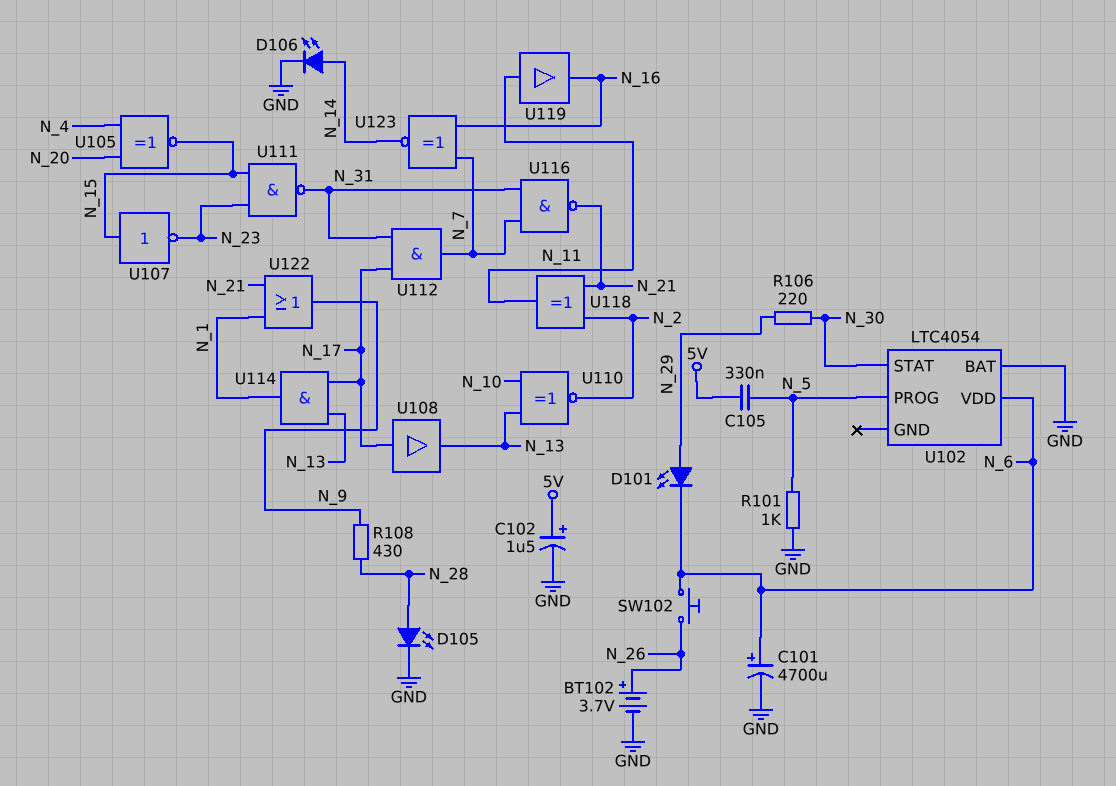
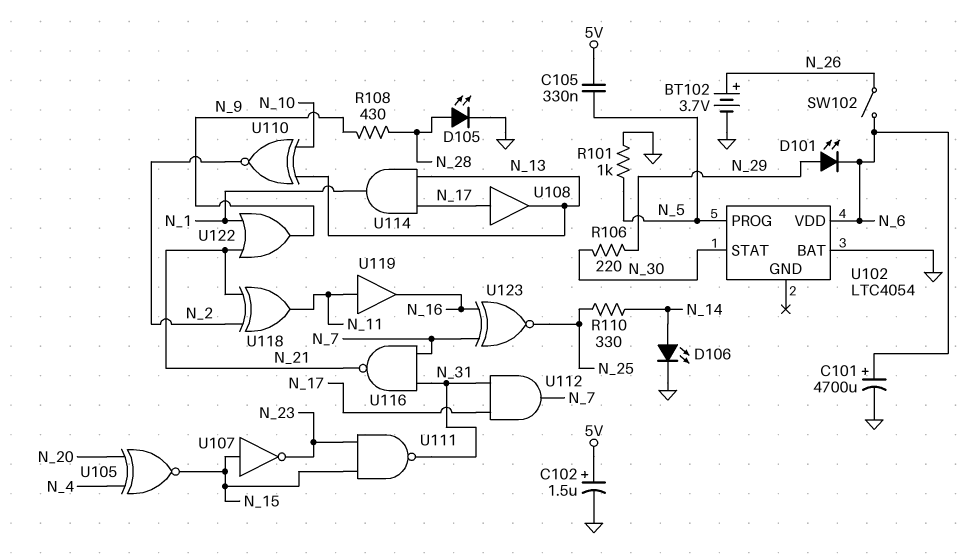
R110: none -> 330 (N_14, N_25)
SW102: button (N_6, N_26) -> switch (N_6, N_26)
U123: XNOR (in N_7, in N_16, out N_14) -> XNOR (in N_7, in N_16, out N_25)

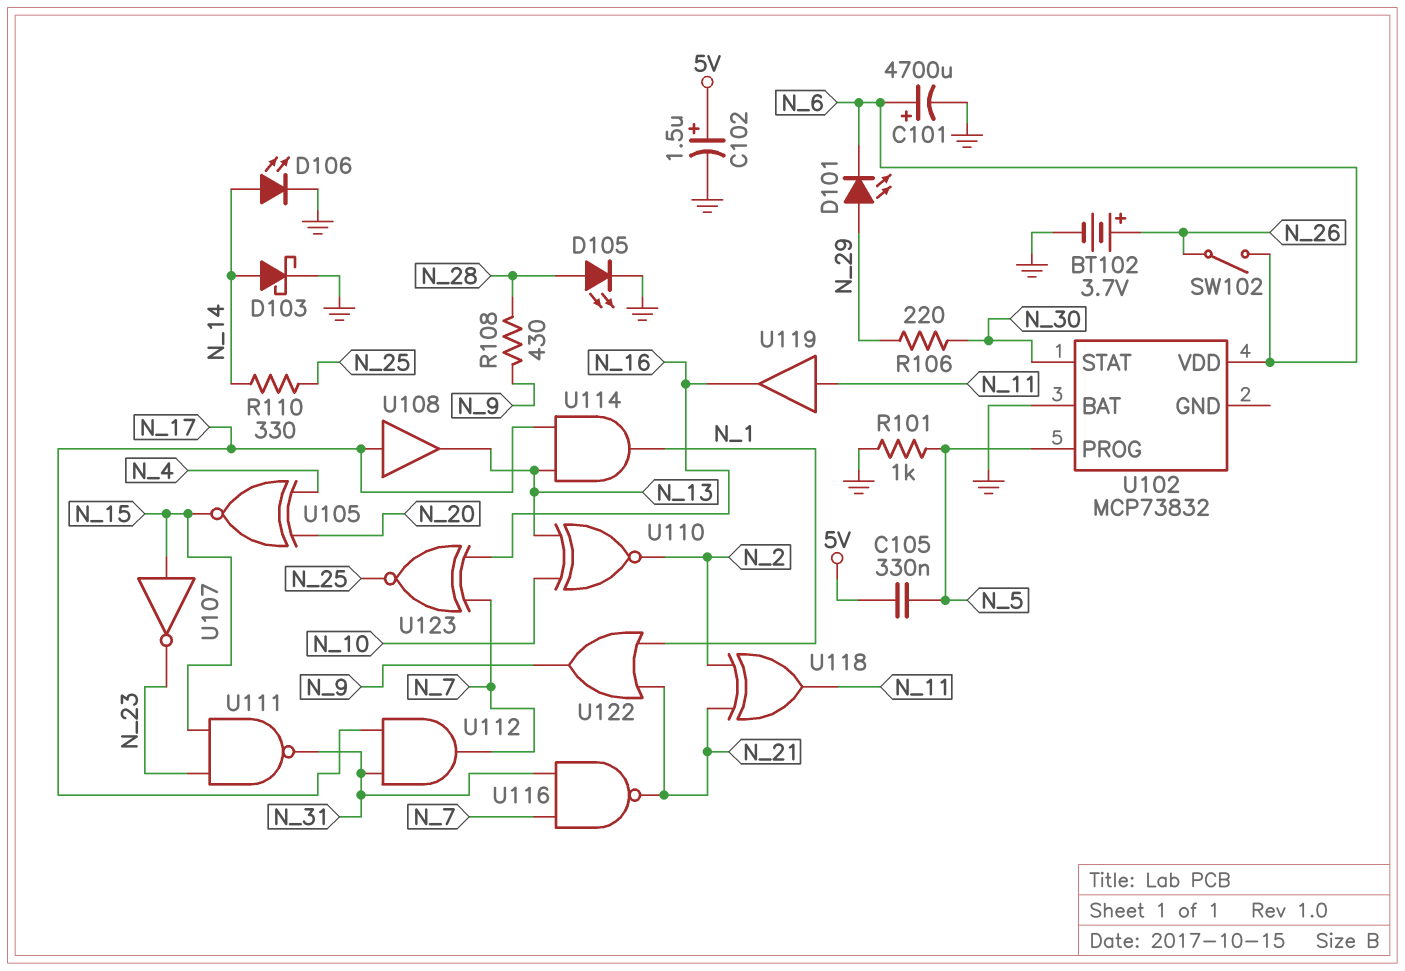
D103: none -> schottky (A N_14, K GND)
U102: LTC4054 -> MCP73832

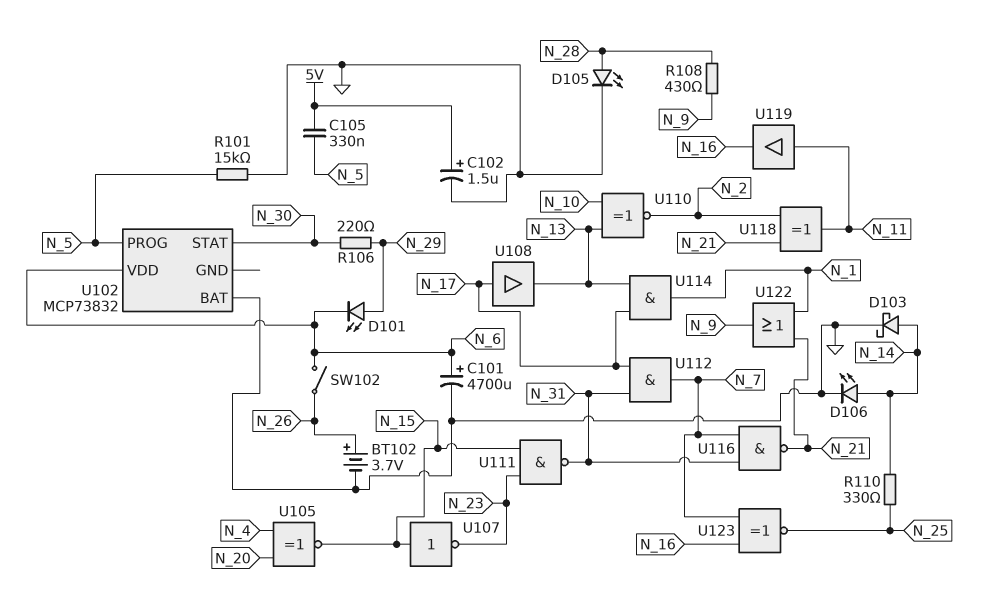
R101: 1k (GND, N_5) -> 15k (GND, N_5)

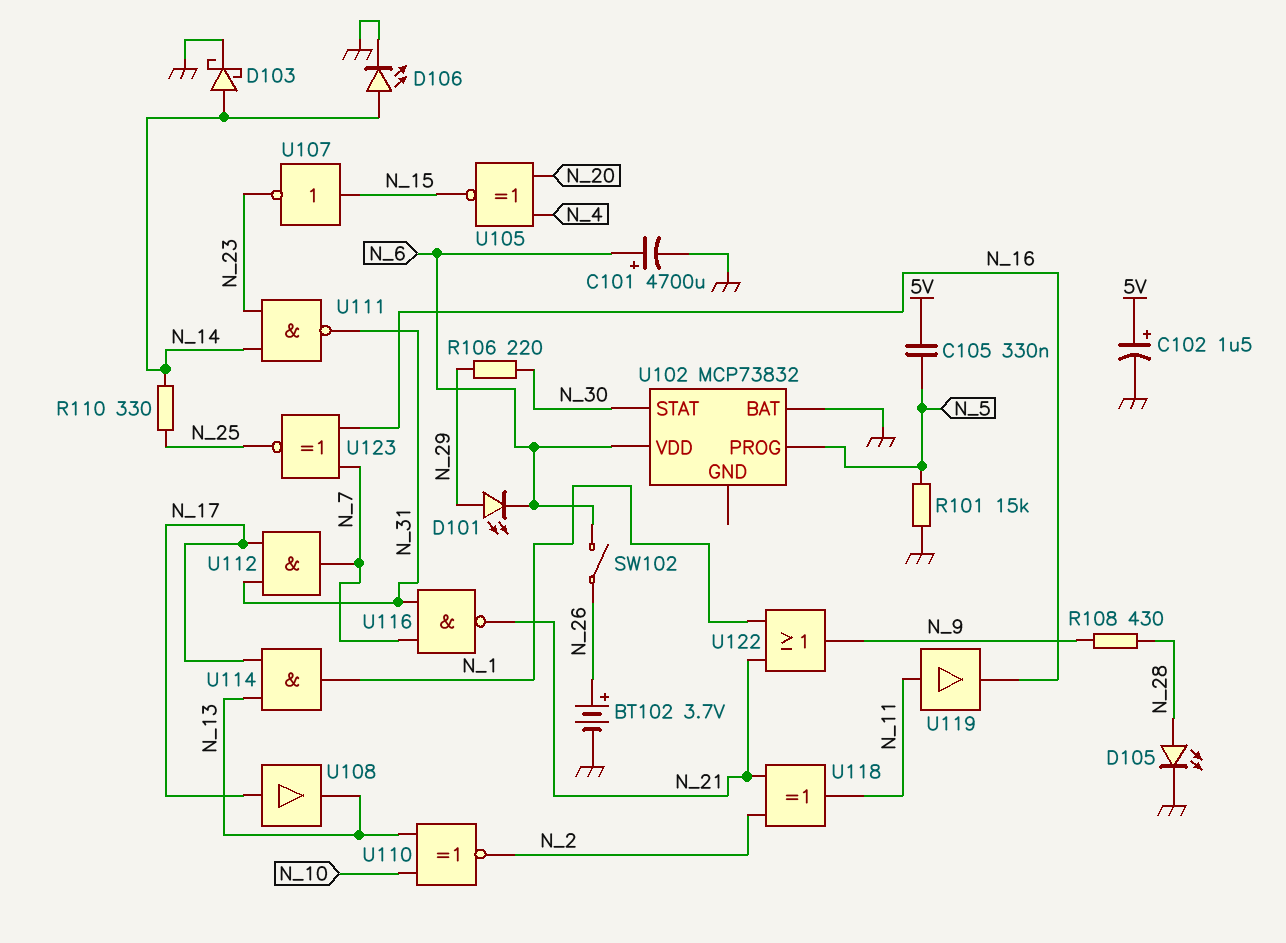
U111: NAND (in N_15, in N_23, out N_31) -> NAND (in N_14, in N_23, out N_31)

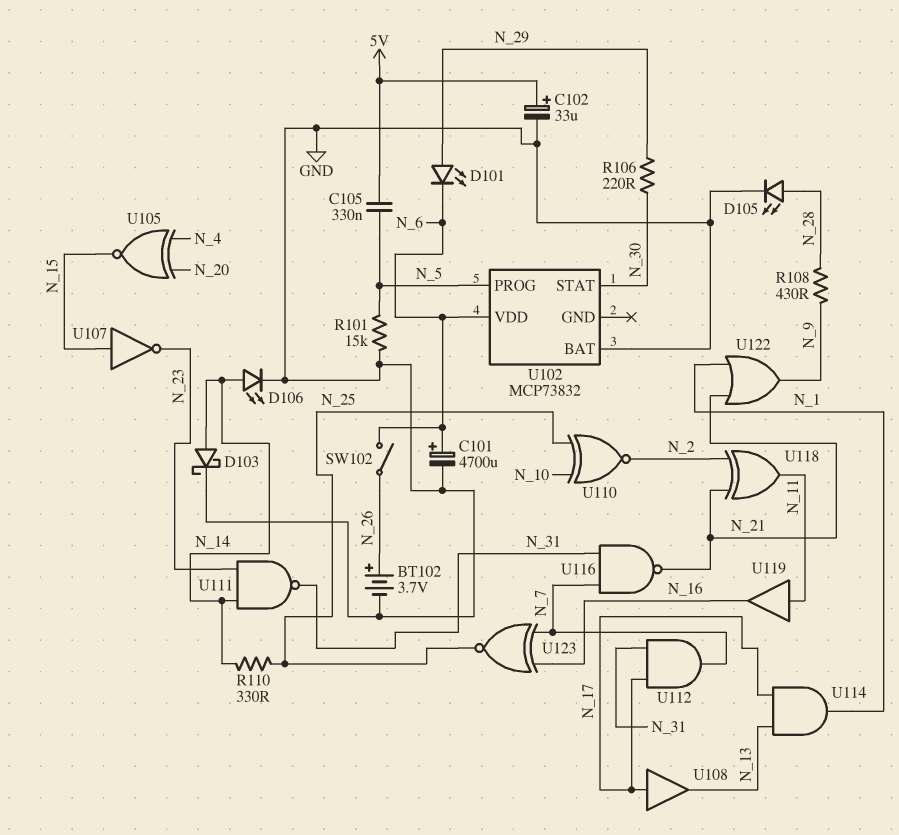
C102: 1.5uF (plus 5V, minus GND) -> 33uF (plus 5V, minus GND)
U110: XNOR (in N_10, in N_13, out N_2) -> XNOR (in N_10, in N_25, out N_2)

